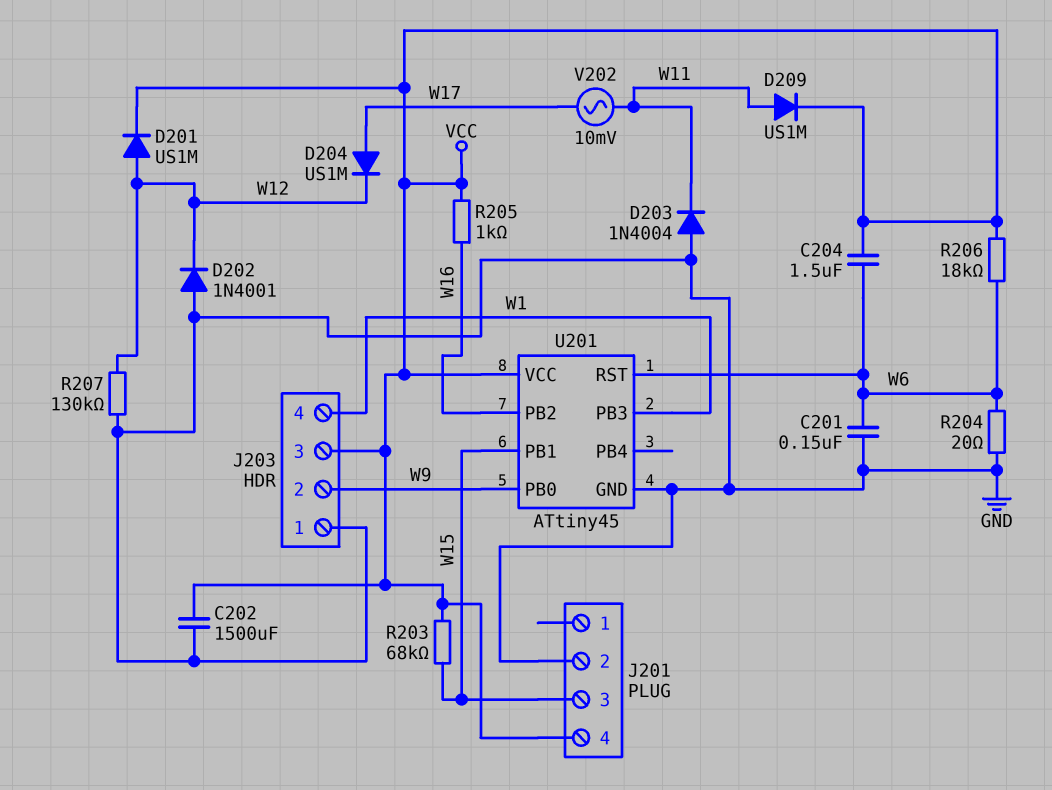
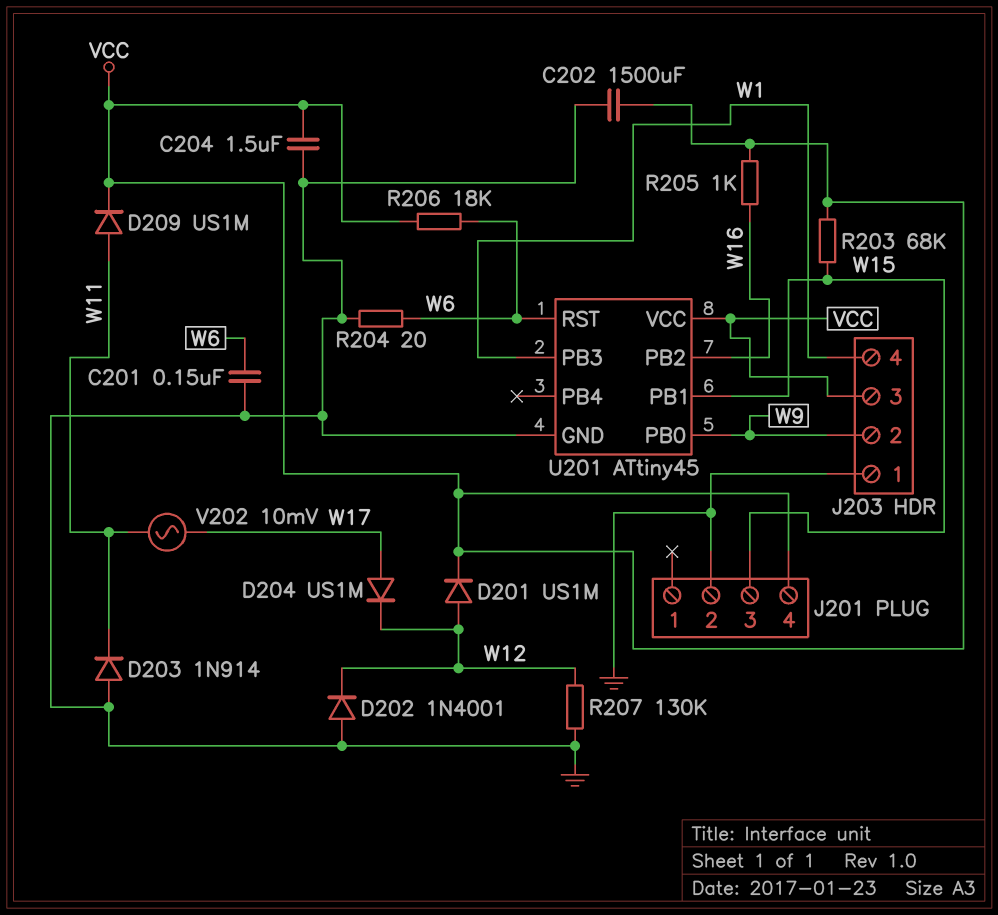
C204: 1.5uF (VCC, W6) -> 1.5uF (GND, VCC)
D203: diode 1N4004 (A GND, K W11) -> diode 1N914 (A GND, K W11)

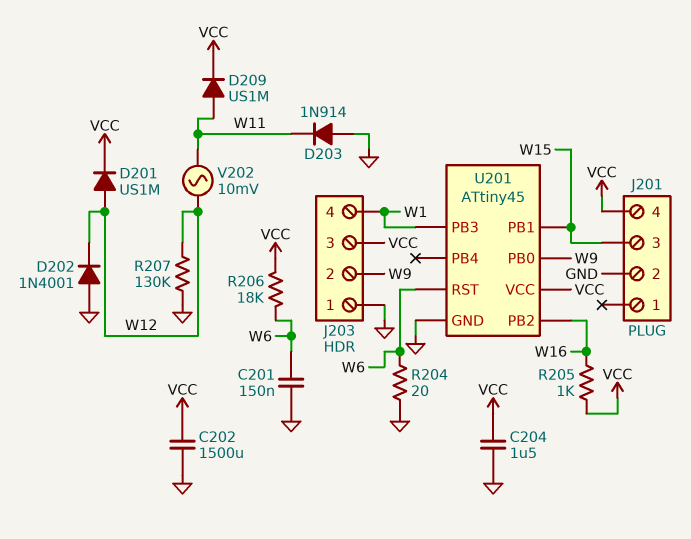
D204: diode US1M (A W17, K W12) -> none
R203: 68k (VCC, W15) -> none
V202: AC 10mV (W11, W17) -> AC 10mV (W11, W12)

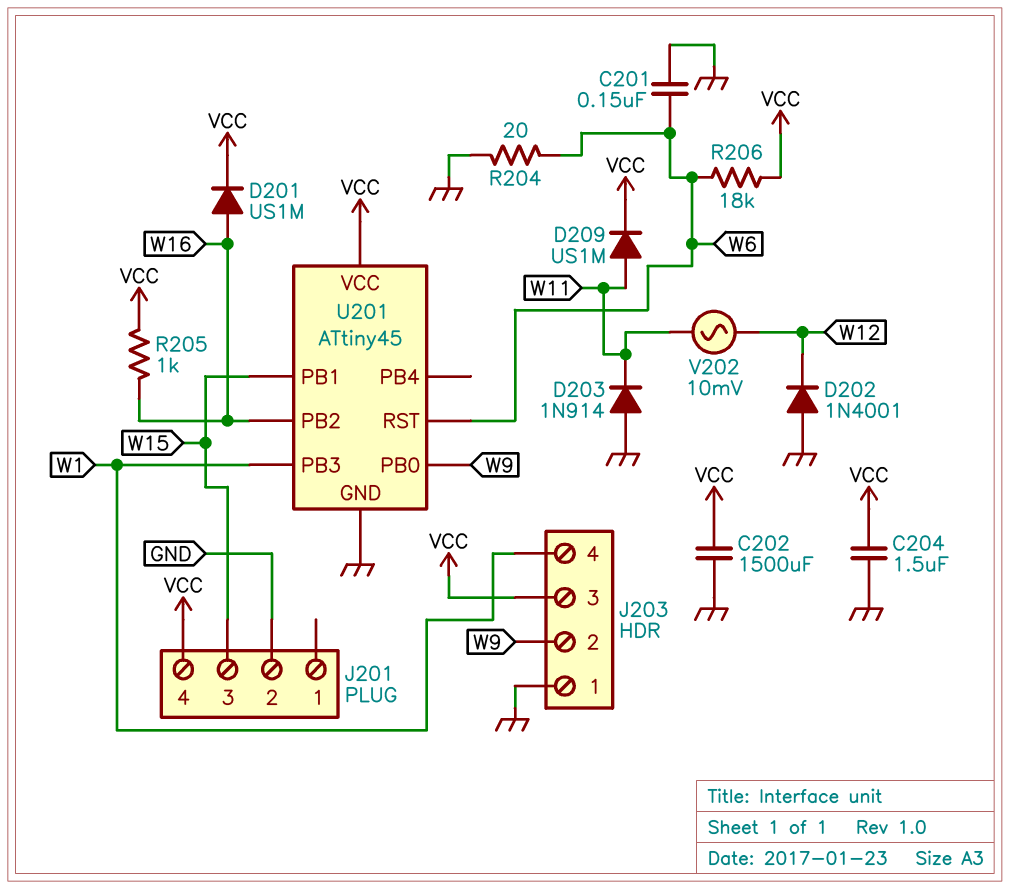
D201: diode US1M (A W12, K VCC) -> diode US1M (A W16, K VCC)
R207: 130k (GND, W12) -> none

